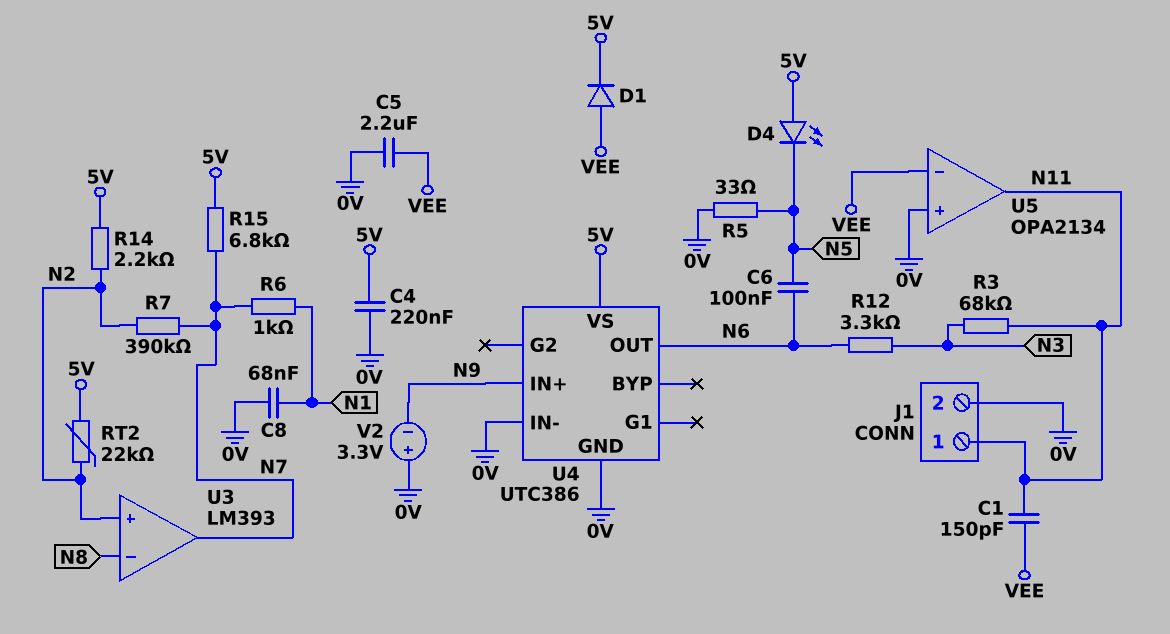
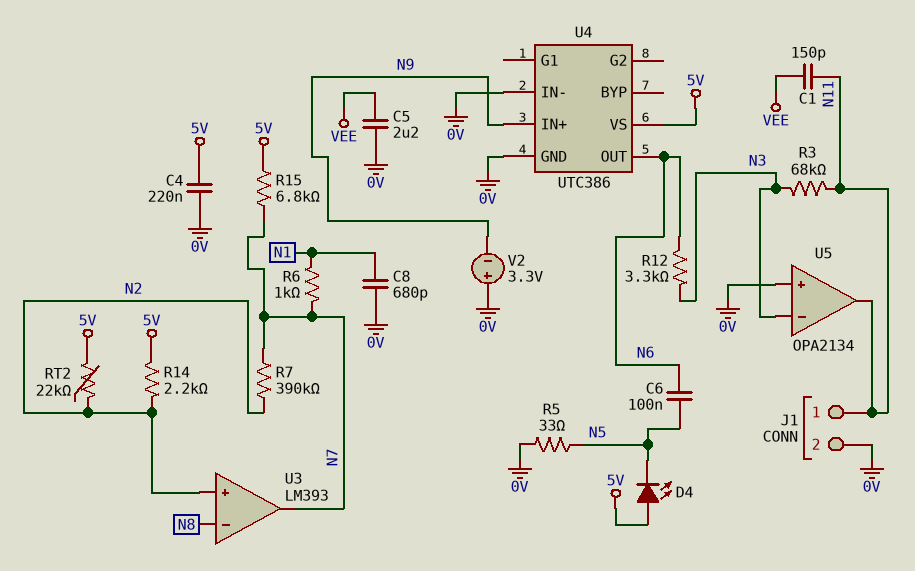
C8: 68nF (0V, N1) -> 680pF (0V, N1)
D1: diode (A VEE, K 5V) -> none
U5 pin in-: VEE -> N3

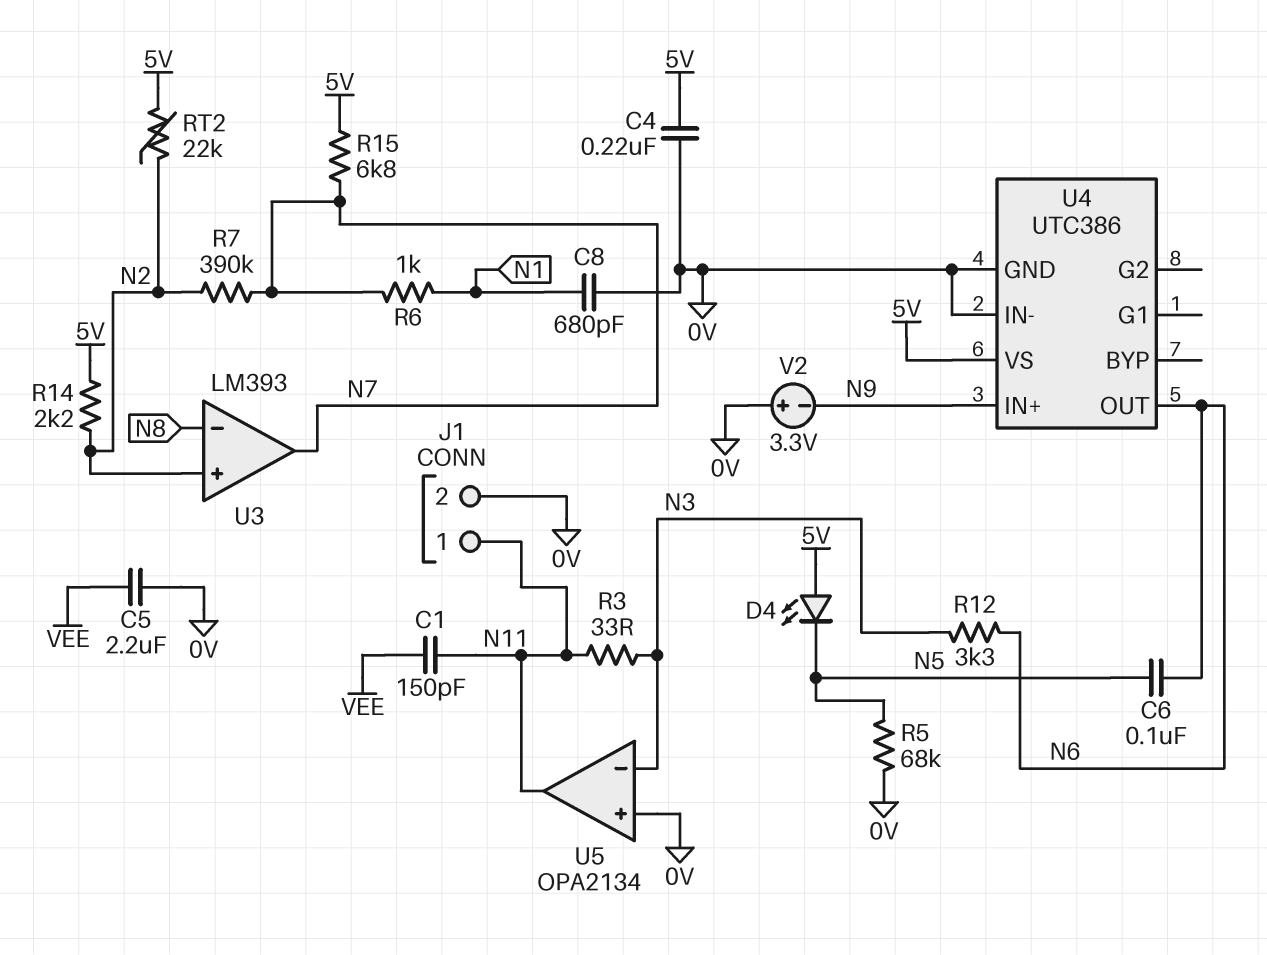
R3: 68k (N3, N11) -> 33 (N3, N11)
R5: 33 (0V, N5) -> 68k (0V, N5)

